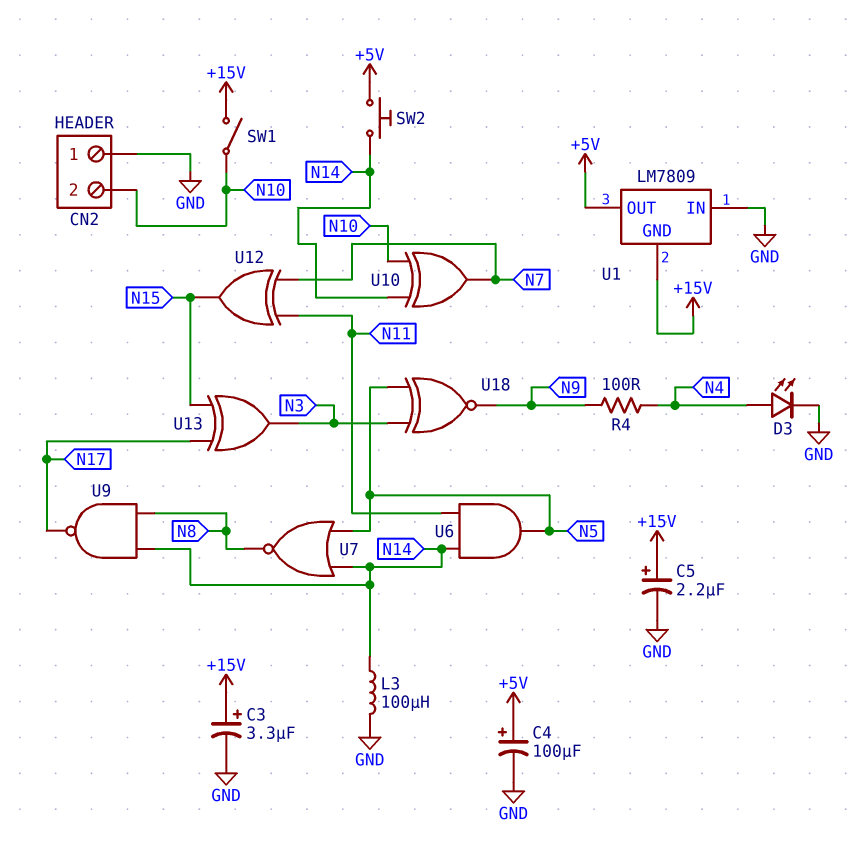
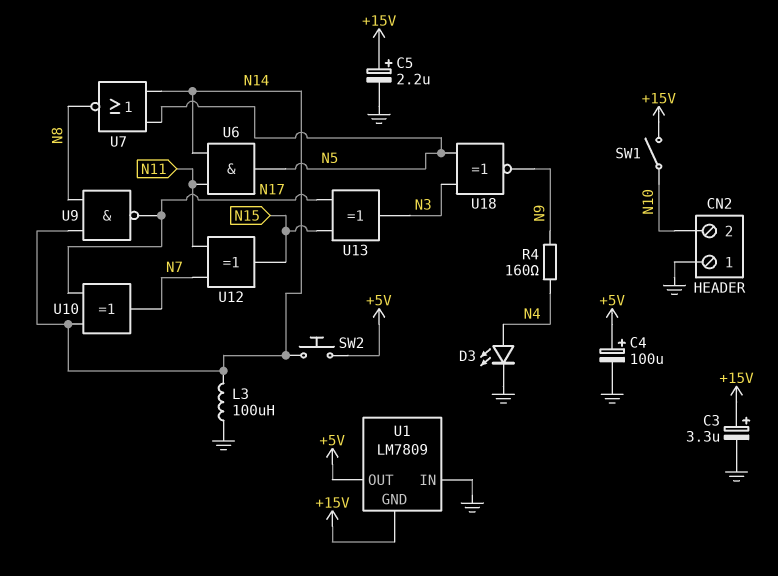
R4: 100 (N4, N9) -> 160 (N4, N9)
U10: XOR (in N10, in N14, out N7) -> XOR (in N14, in N17, out N7)

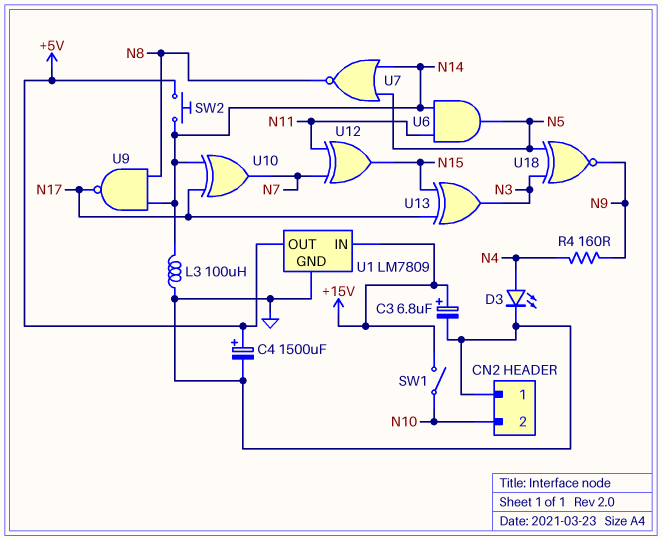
C3: 3.3uF (plus +15V, minus GND) -> 6.8uF (plus +15V, minus GND)
C4: 100uF (plus +5V, minus GND) -> 1500uF (plus +5V, minus GND)
C5: 2.2uF (plus +15V, minus GND) -> none
U1 pin GND: +15V -> GND
U1 pin IN: GND -> +15V

